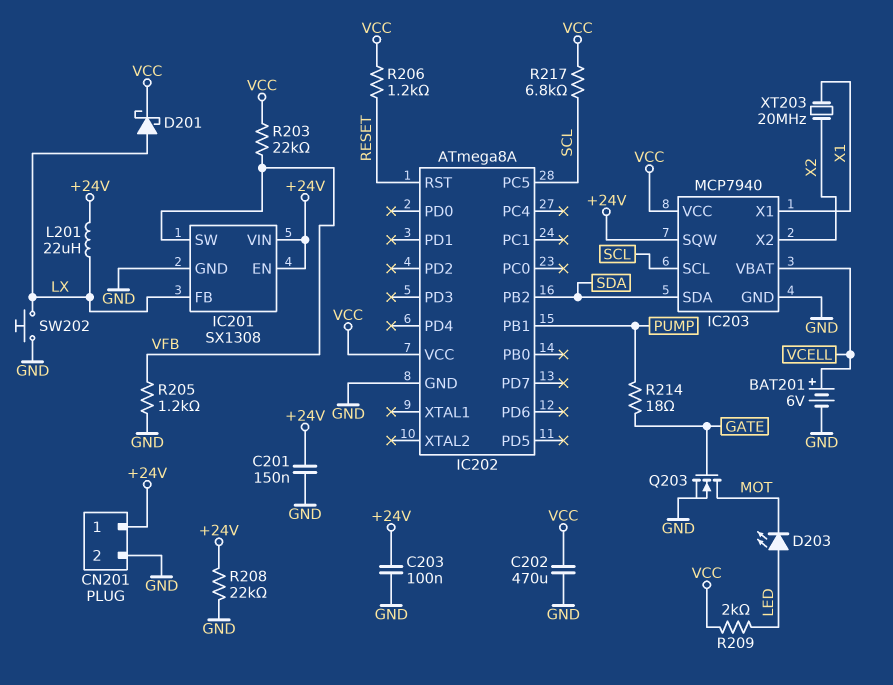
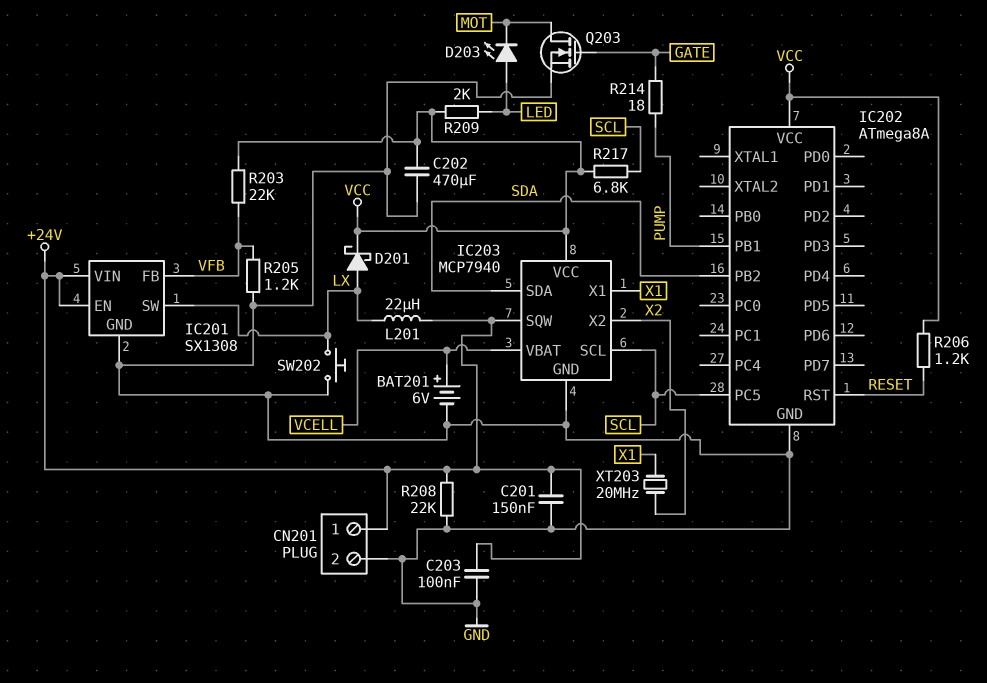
IC201 pin FB: LX -> VFB
IC201 pin SW: VFB -> LX

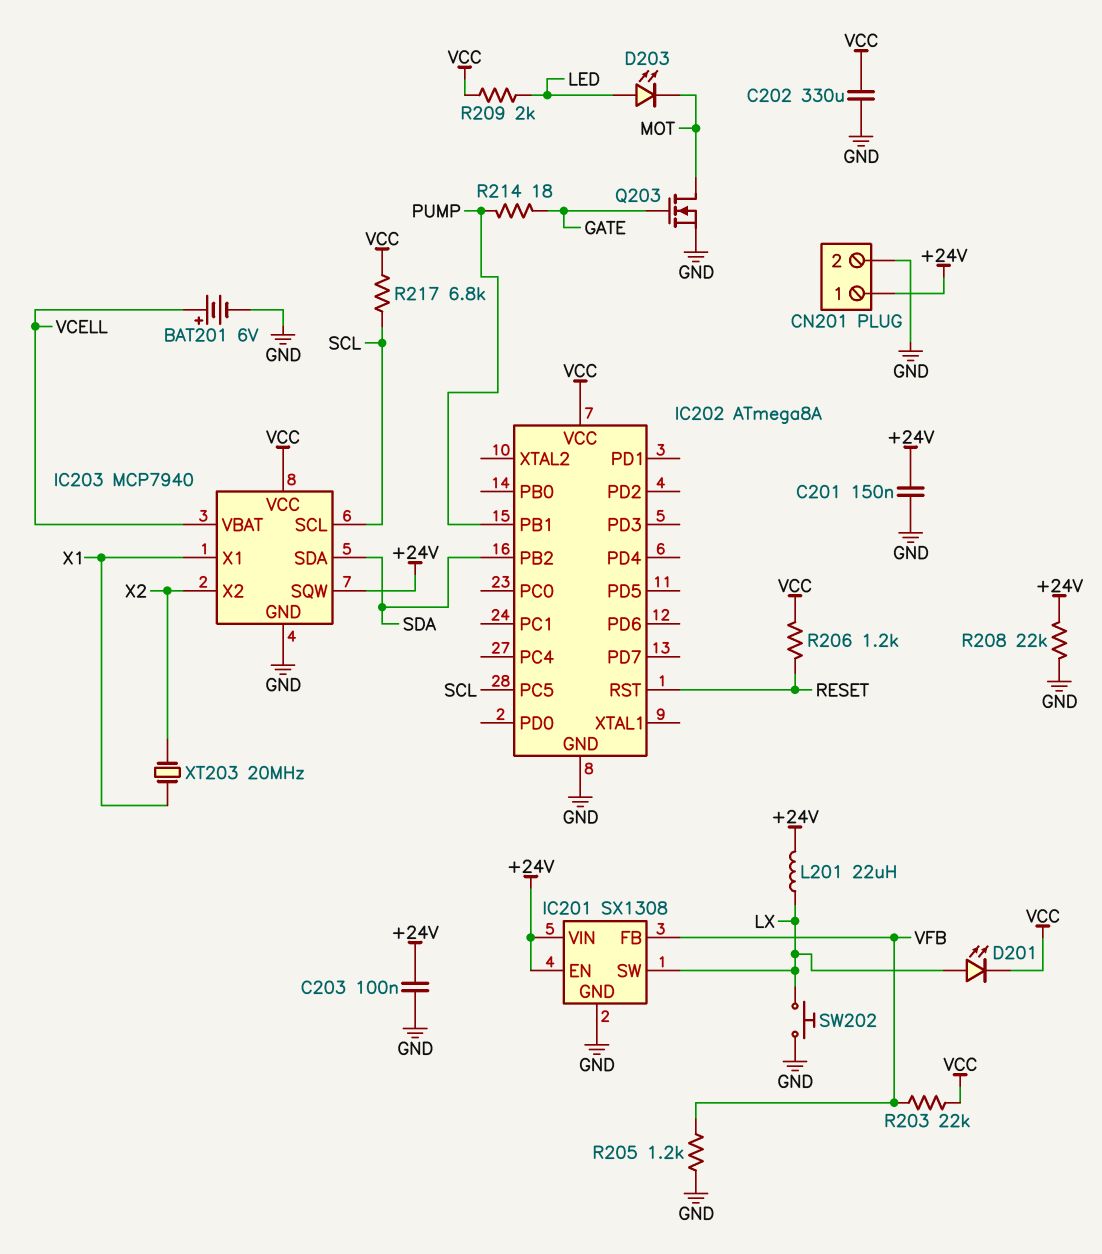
C202: 470uF (GND, VCC) -> 330uF (GND, VCC)
D201: schottky (A LX, K VCC) -> LED (A LX, K VCC)

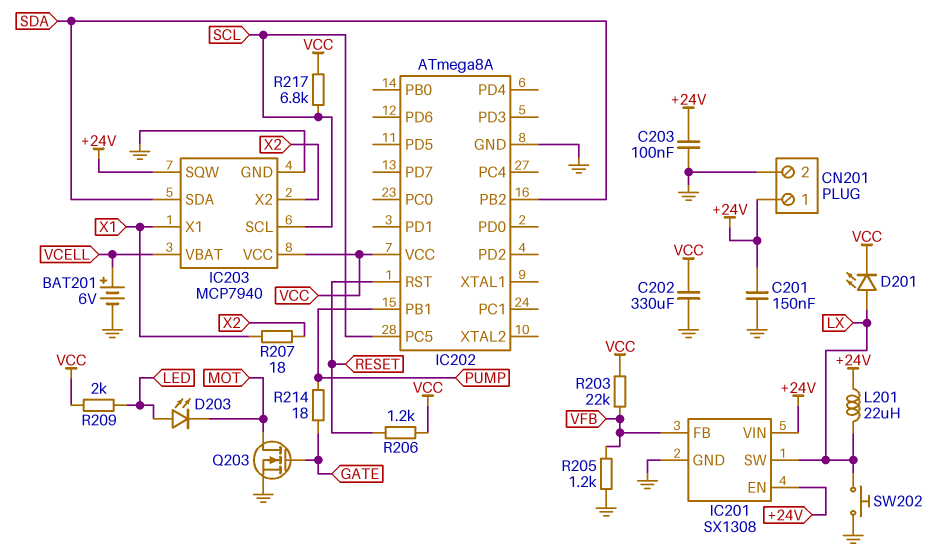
R207: none -> 18 (X1, X2)
R208: 22k (+24V, GND) -> none
XT203: 20MHz (X1, X2) -> none

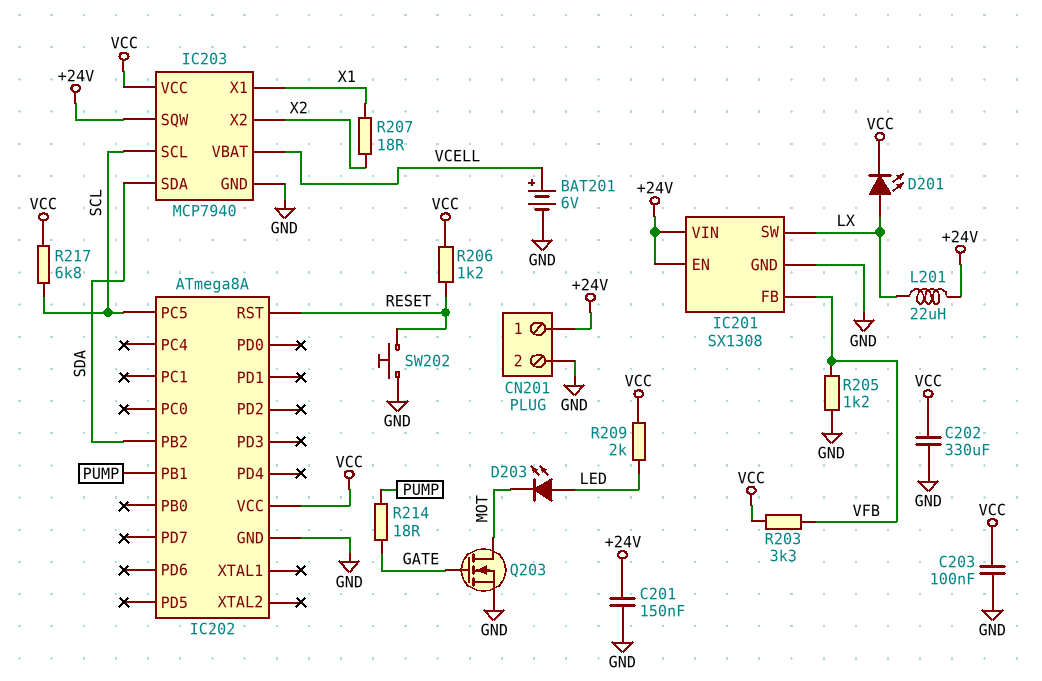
C203: 100nF (+24V, GND) -> 100nF (GND, VCC)
R203: 22k (VCC, VFB) -> 3.3k (VCC, VFB)
SW202: button (GND, LX) -> button (GND, RESET)

